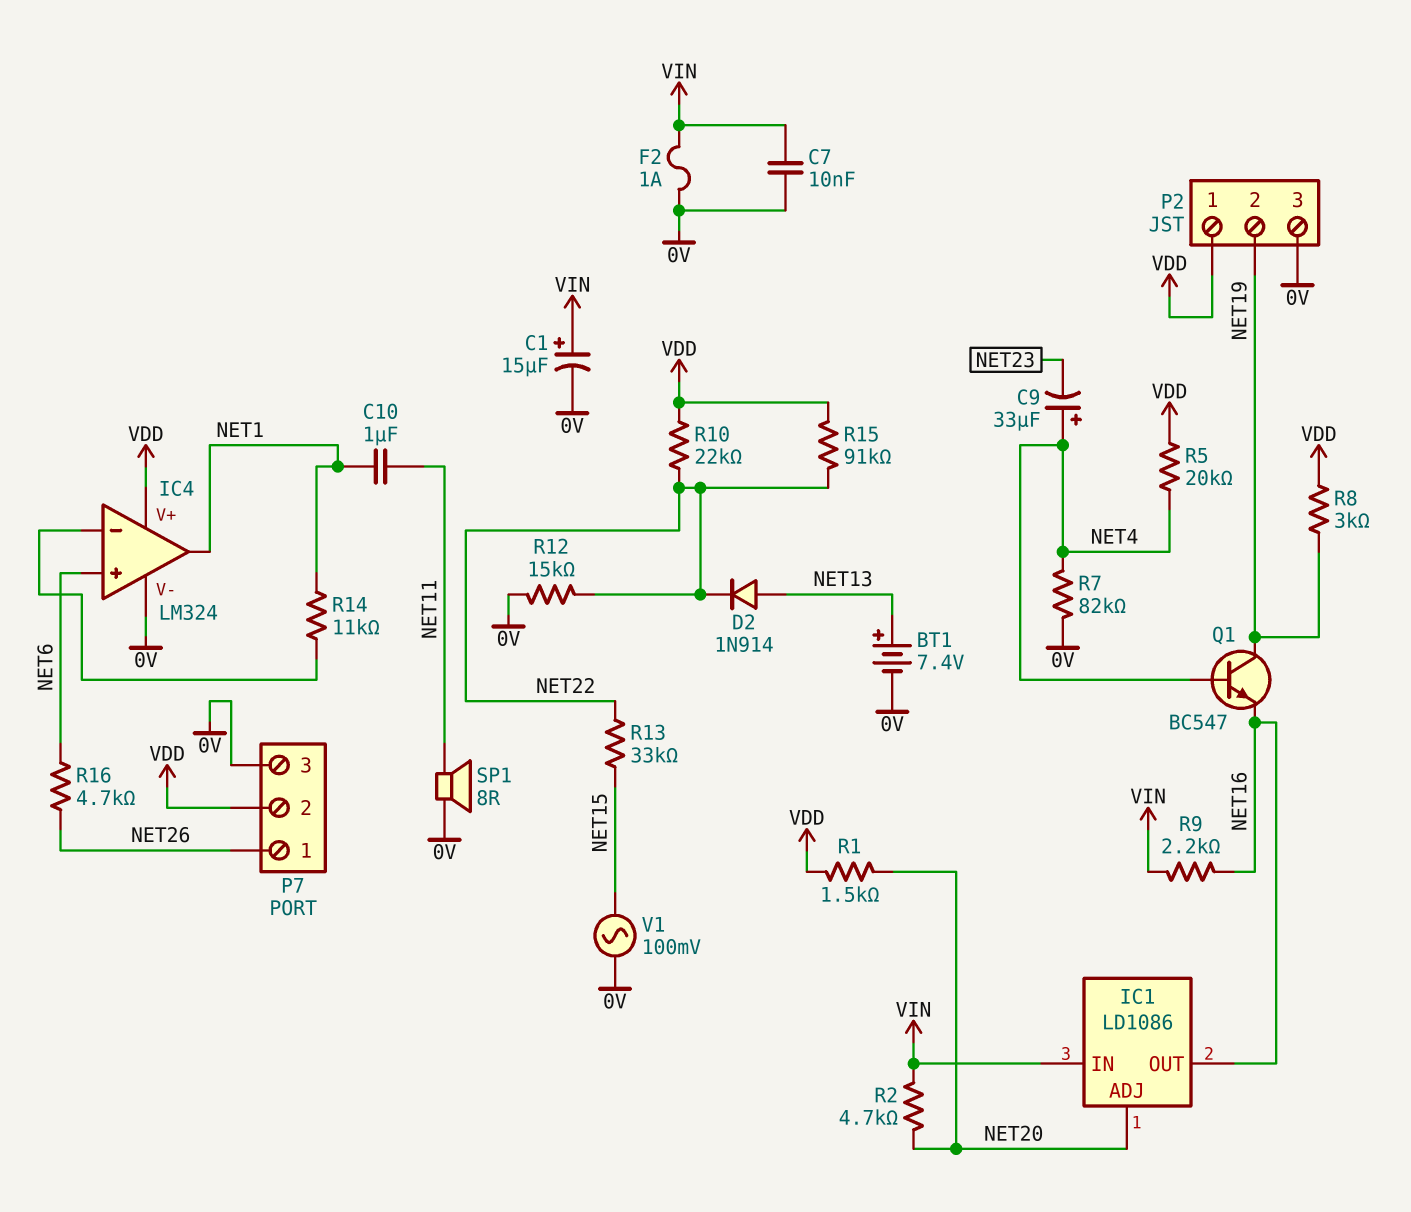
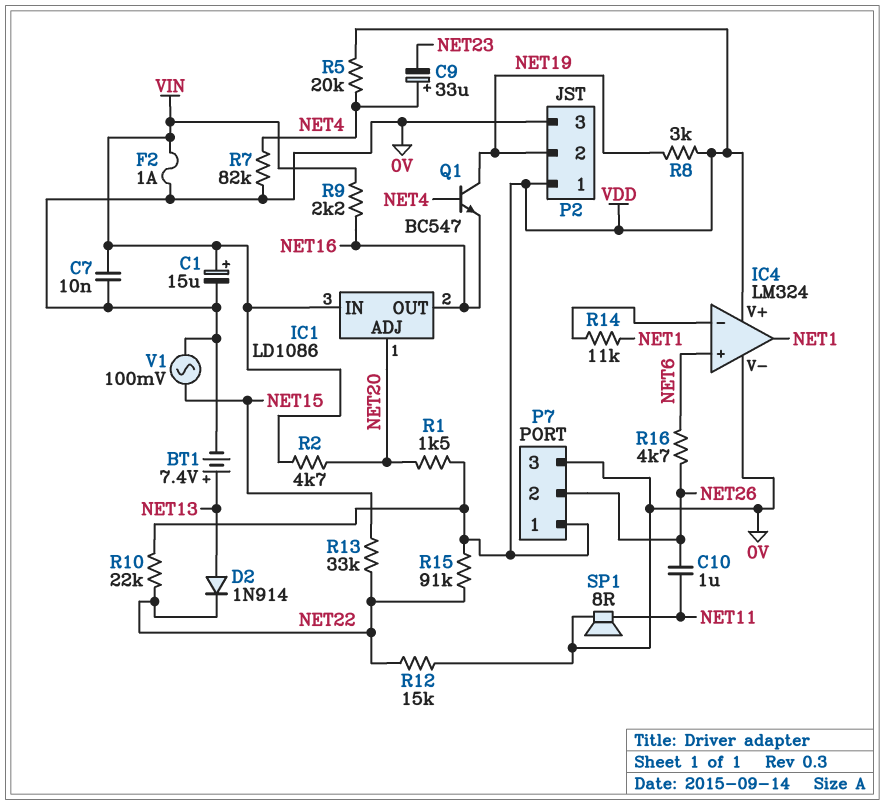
C10: 1uF (NET1, NET11) -> 1uF (NET11, NET26)
P7 pin 1: NET26 -> VDD
P7 pin 2: VDD -> NET26

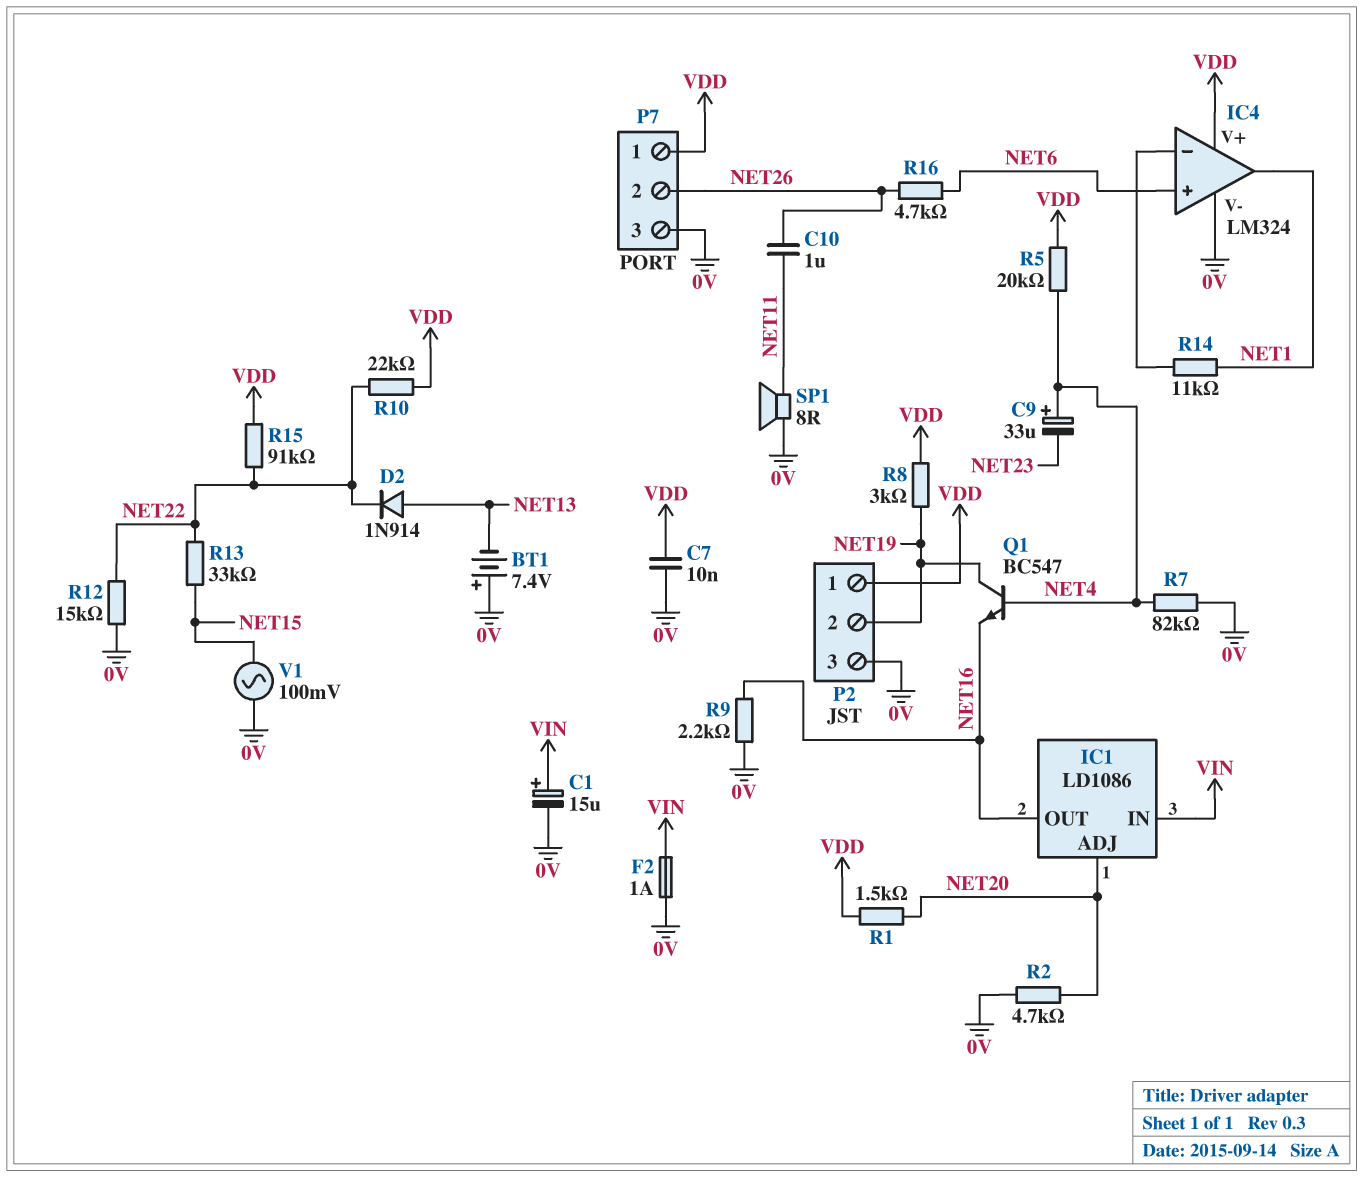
BT1: 7.4V (plus NET13, minus 0V) -> 7.4V (plus 0V, minus NET13)
C7: 10nF (0V, VIN) -> 10nF (0V, VDD)
R2: 4.7k (NET20, VIN) -> 4.7k (0V, NET20)
R9: 2.2k (NET16, VIN) -> 2.2k (0V, NET16)

